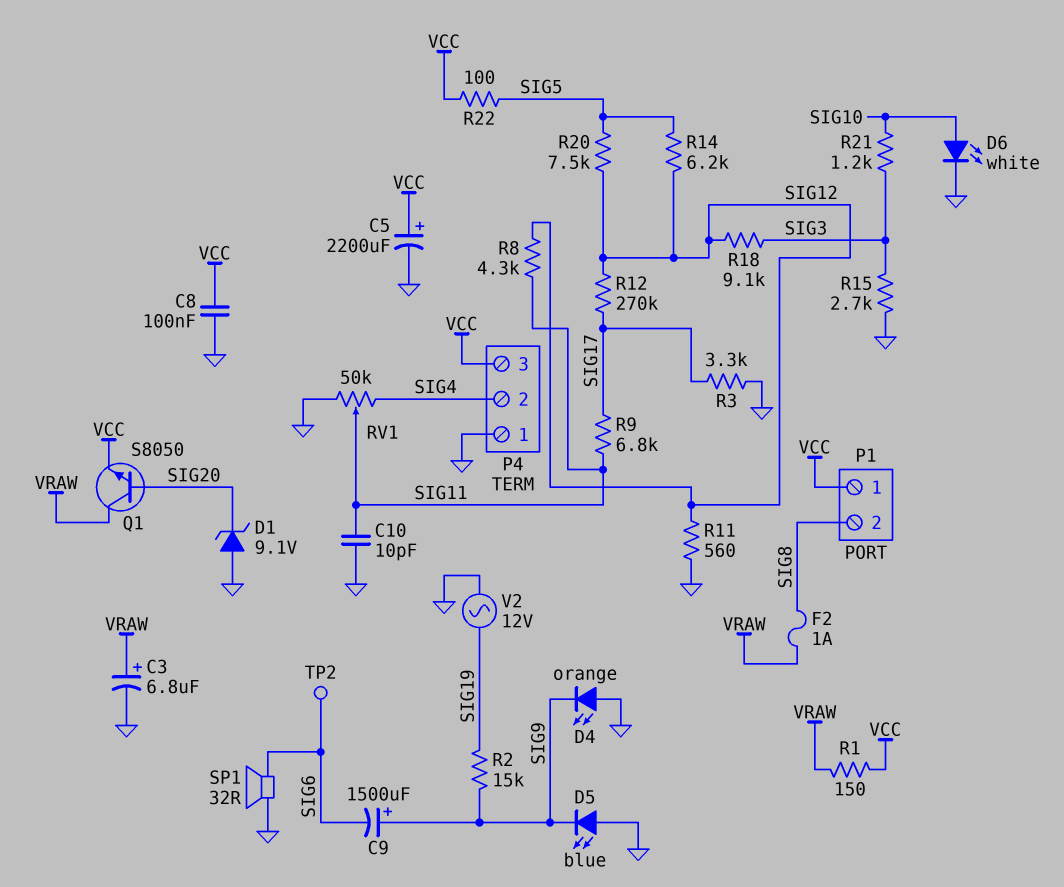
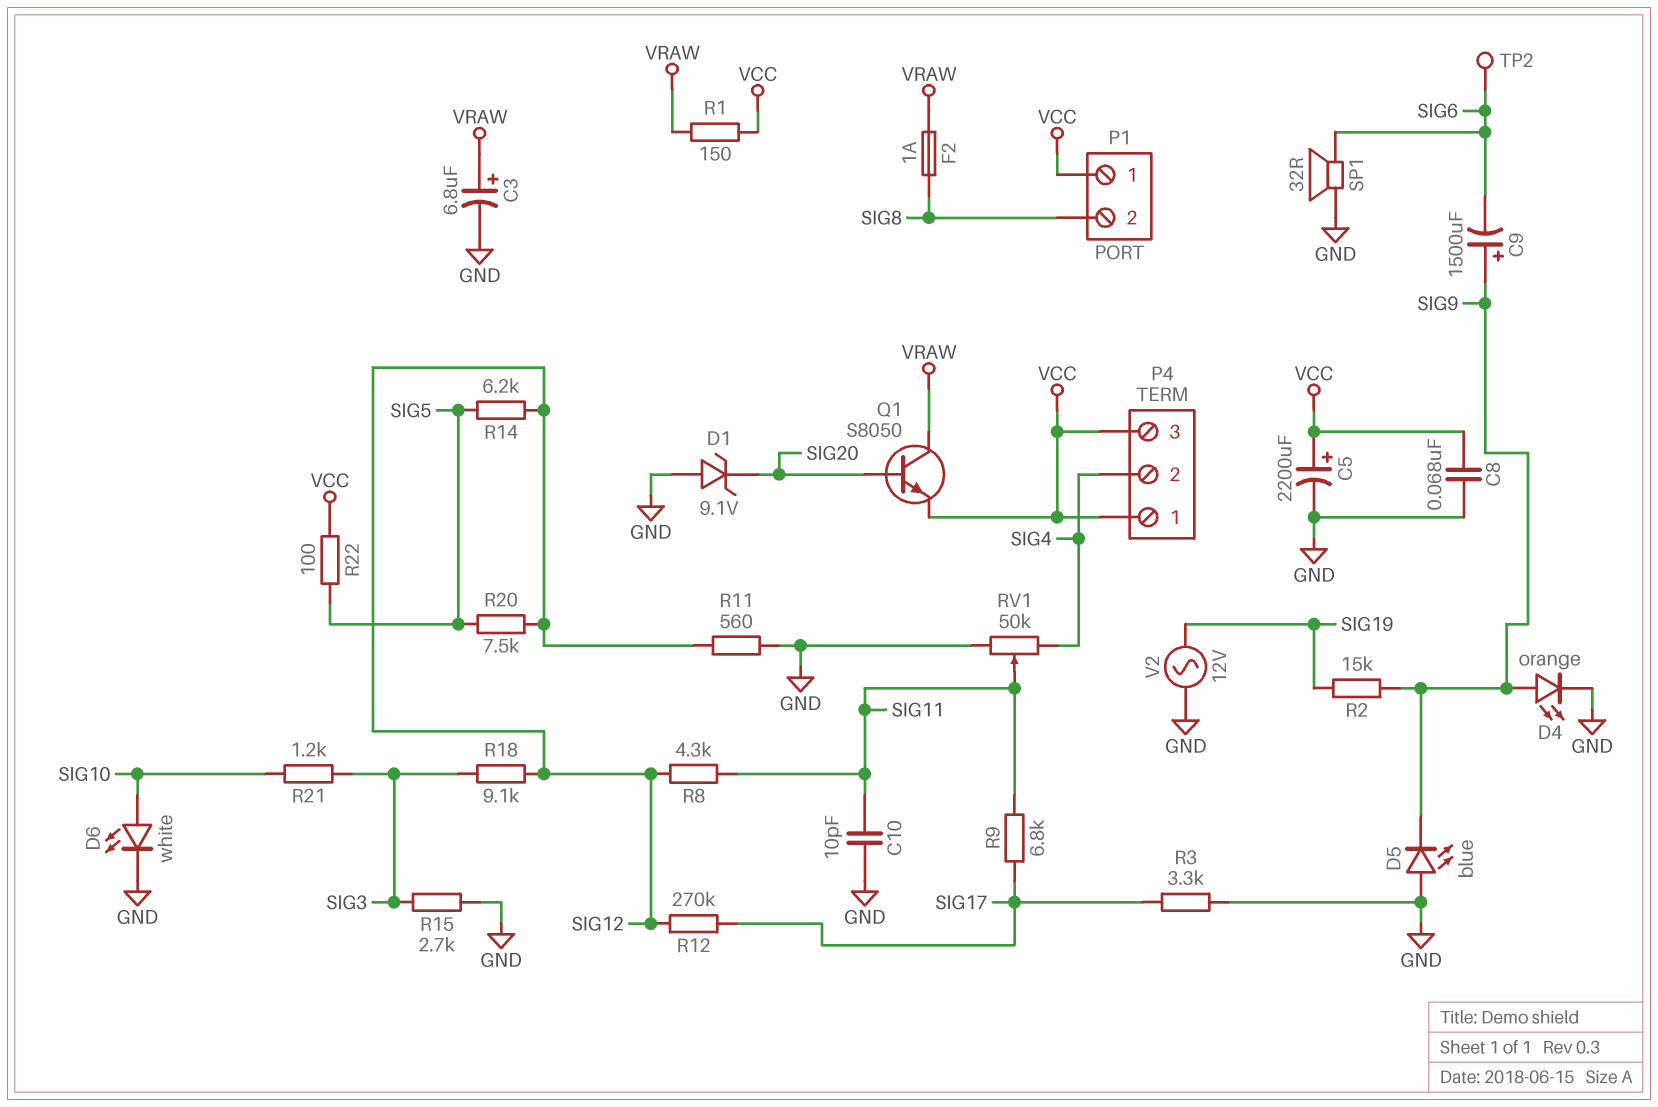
C8: 100nF (GND, VCC) -> 68nF (GND, VCC)
D4: LED orange (A GND, K SIG9) -> LED orange (A SIG9, K GND)
P4 pin 1: GND -> VCC

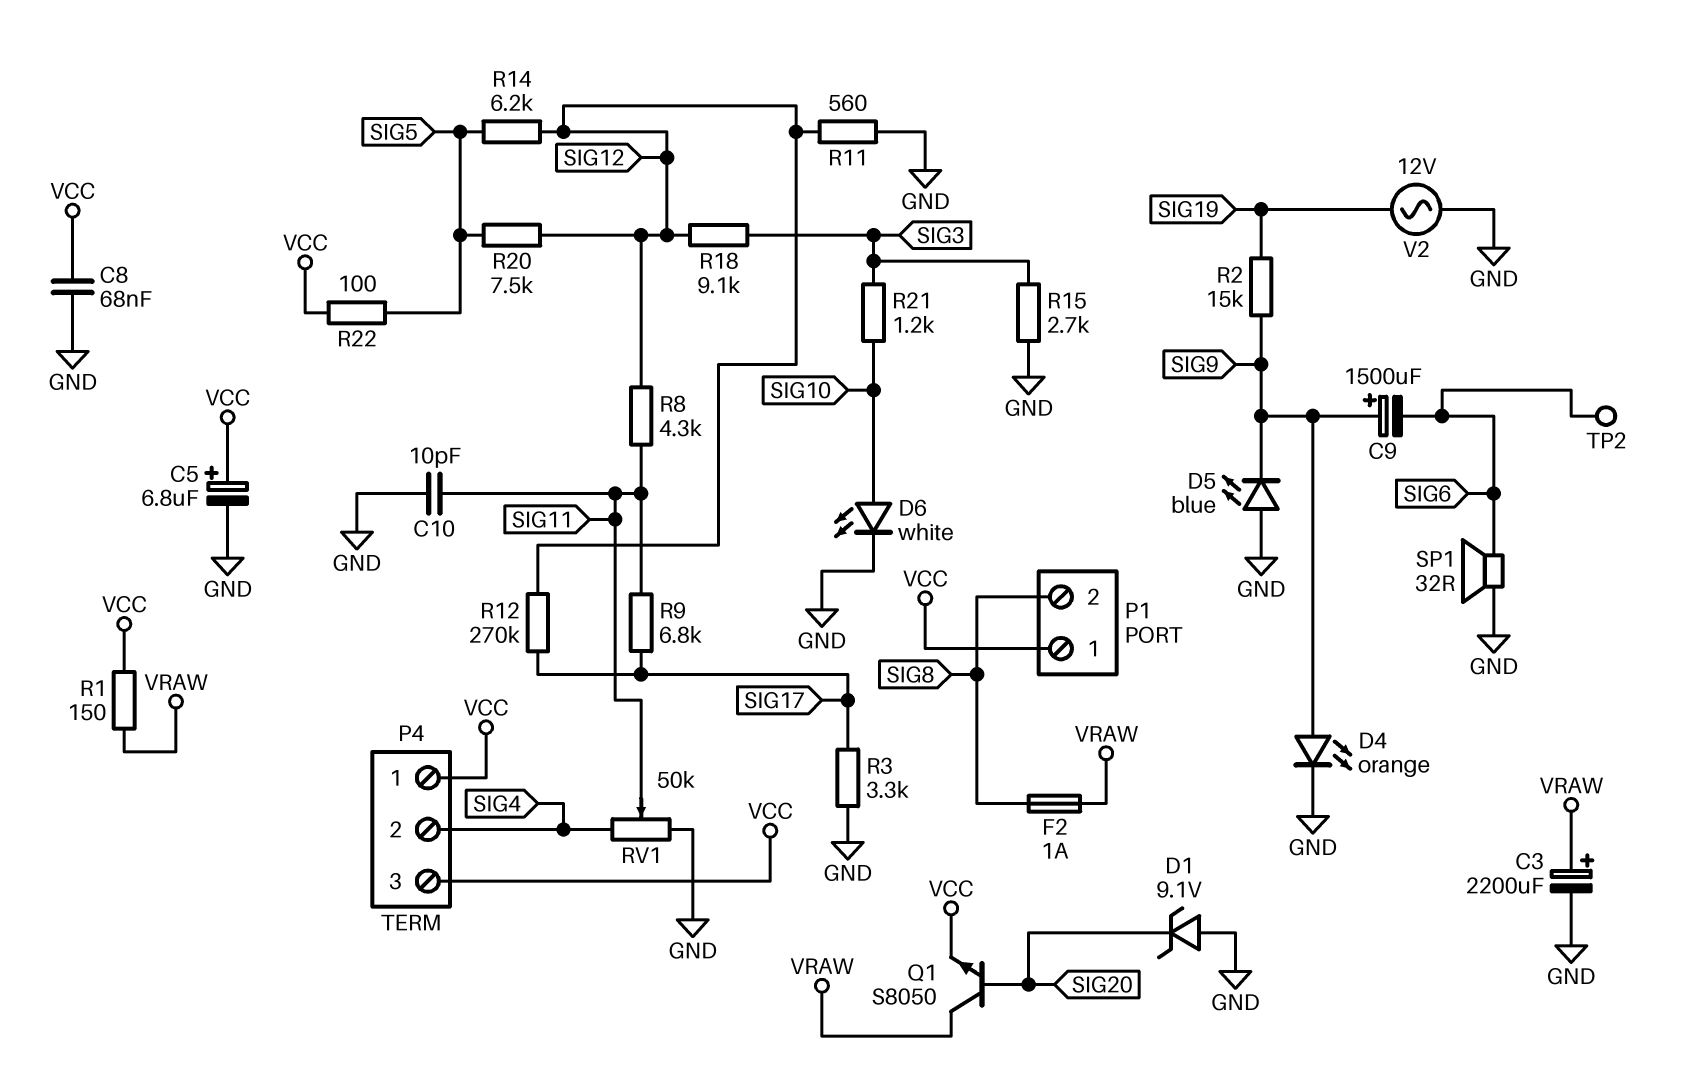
C3: 6.8uF (plus VRAW, minus GND) -> 2200uF (plus VRAW, minus GND)
C5: 2200uF (plus VCC, minus GND) -> 6.8uF (plus VCC, minus GND)

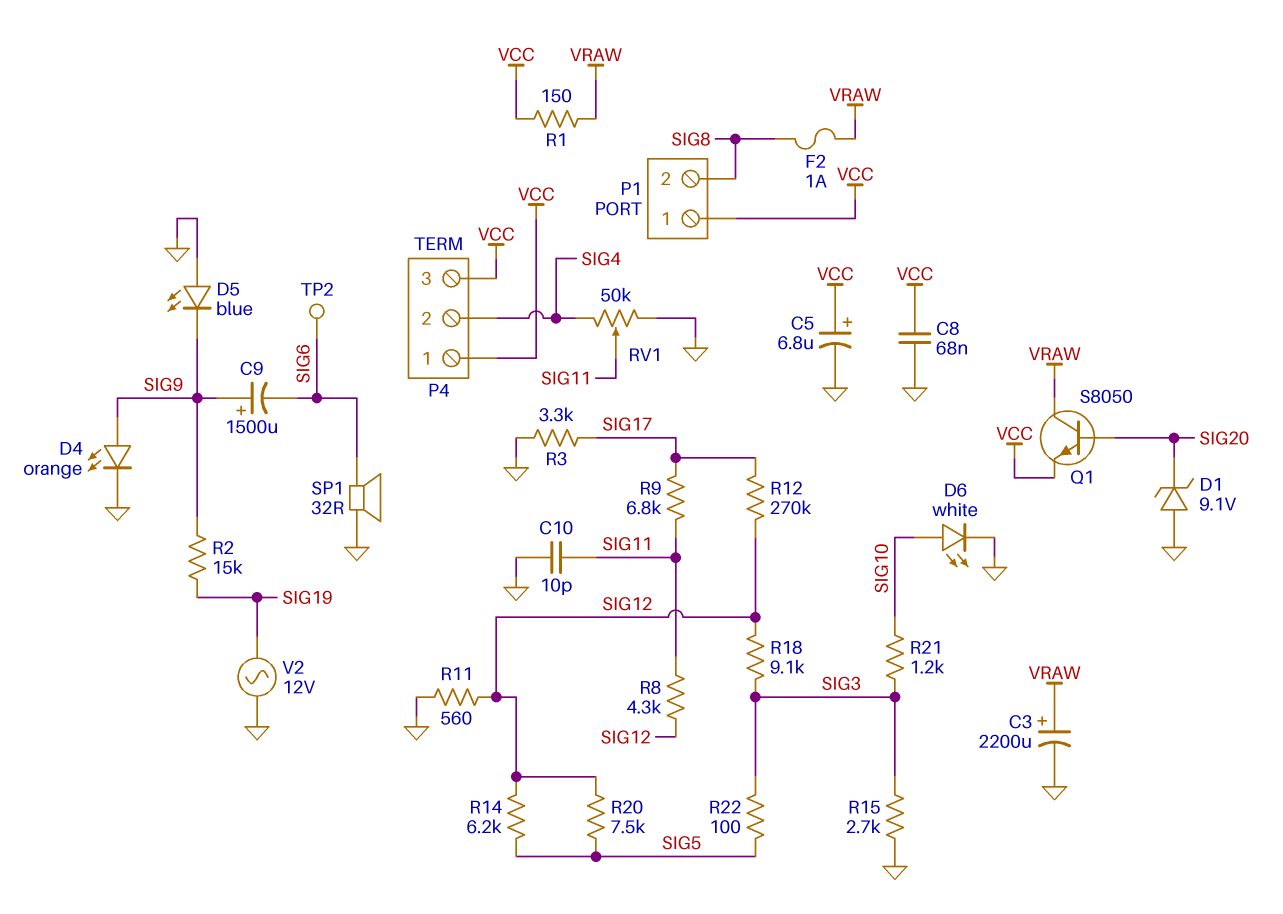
R22: 100 (SIG5, VCC) -> 100 (SIG3, SIG5)

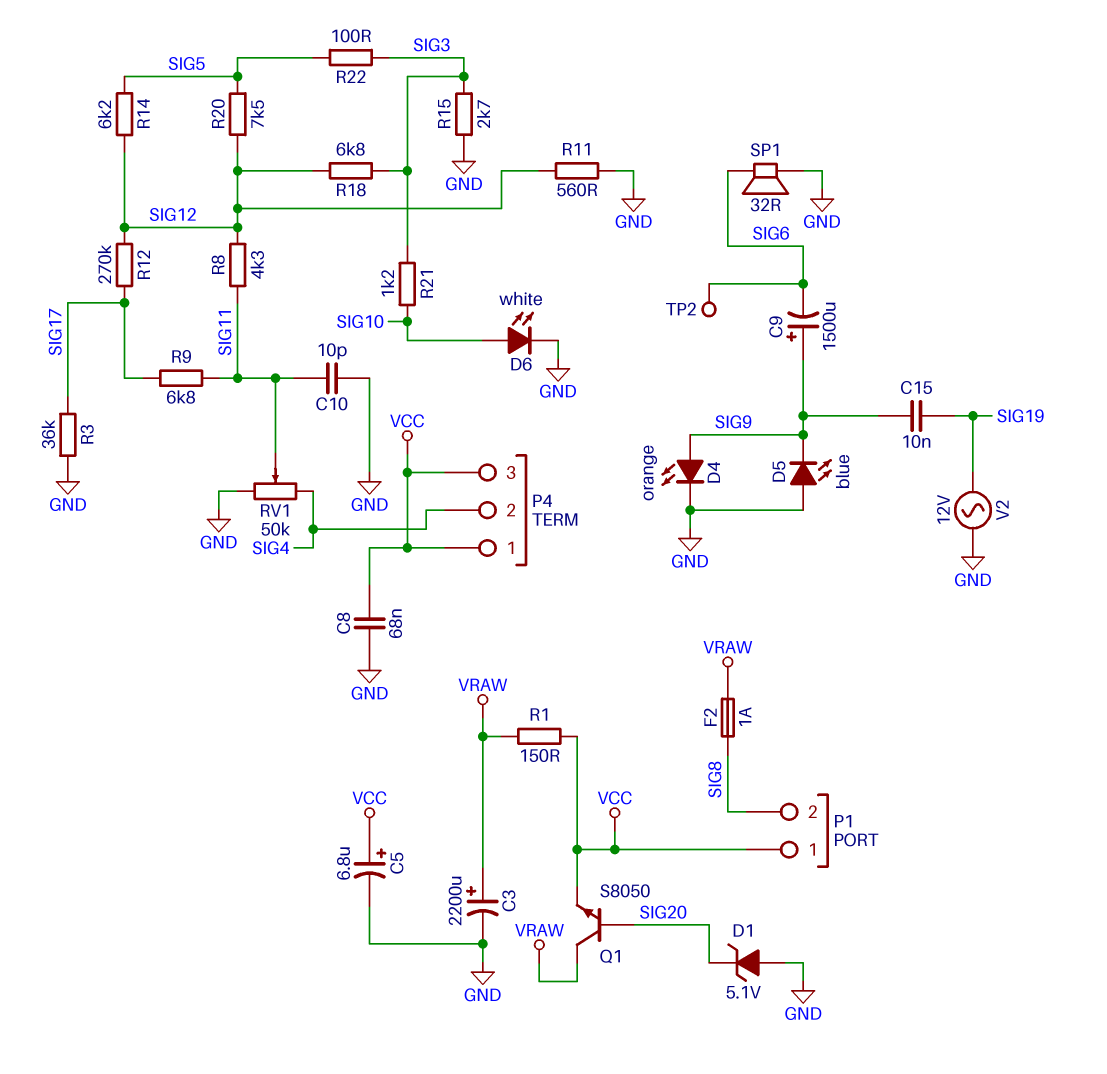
C15: none -> 10nF (SIG9, SIG19)
D1: zener 9.1V (A GND, K SIG20) -> zener 5.1V (A GND, K SIG20)
R2: 15k (SIG9, SIG19) -> none
R3: 3.3k (GND, SIG17) -> 36k (GND, SIG17)
R18: 9.1k (SIG3, SIG12) -> 6.8k (SIG3, SIG12)

